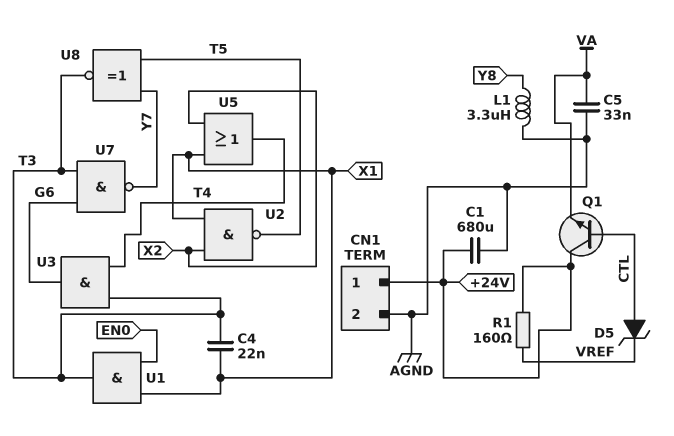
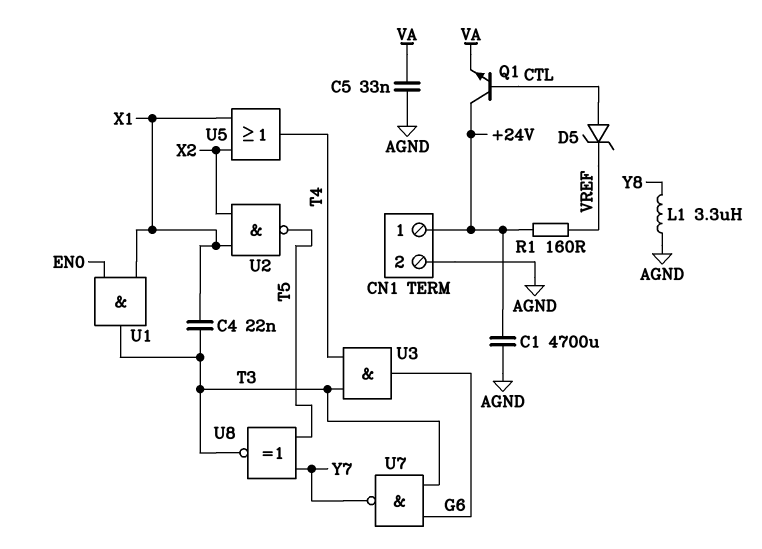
C1: 680uF (+24V, AGND) -> 4700uF (+24V, AGND)

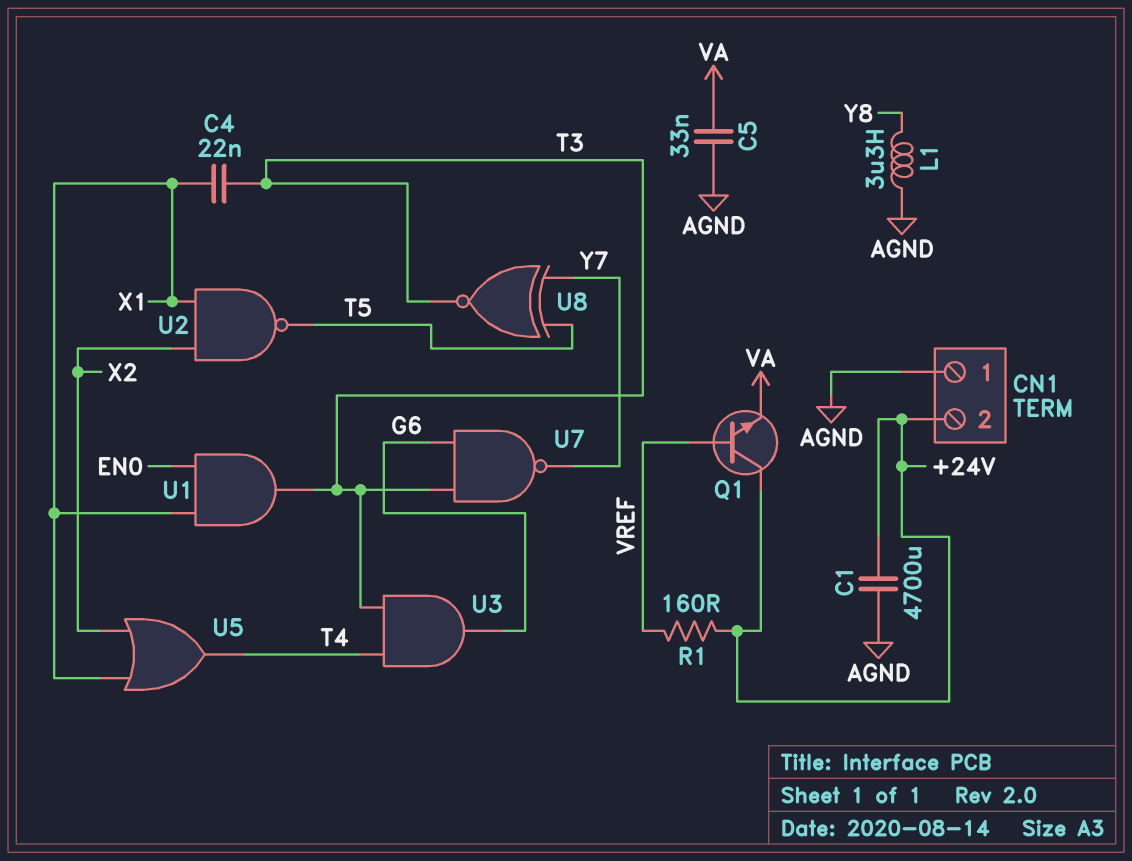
CN1 pin 1: +24V -> AGND
CN1 pin 2: AGND -> +24V
D5: zener (A CTL, K VREF) -> none
Q1: NPN (B CTL, C +24V, E VA) -> NPN (B VREF, C +24V, E VA)

